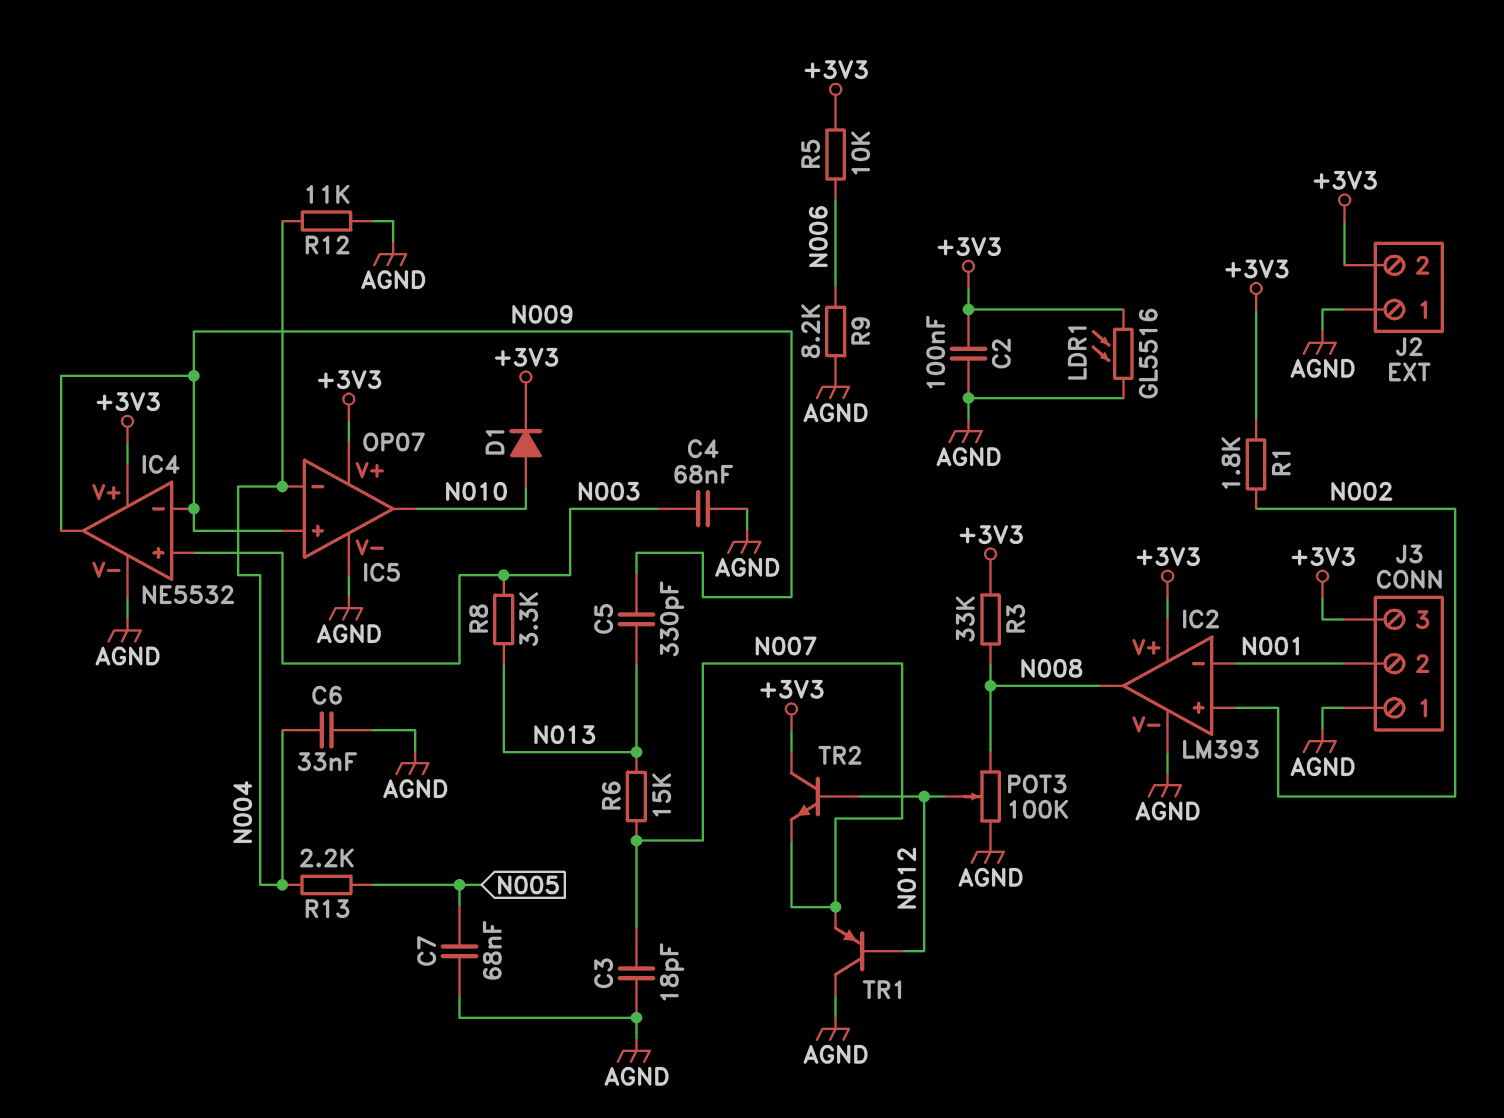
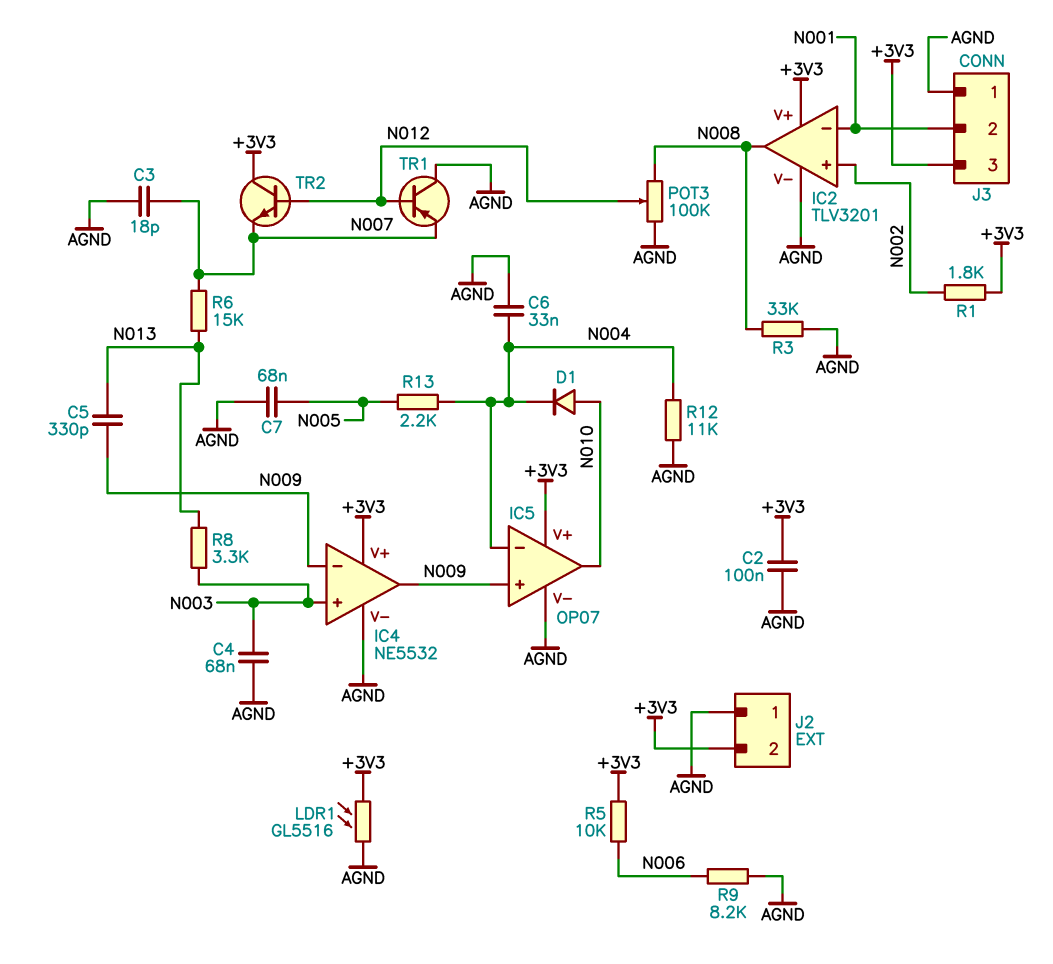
D1: diode (A N010, K +3V3) -> diode (A N010, K N004)
IC2: LM393 -> TLV3201
R3: 33k (+3V3, N008) -> 33k (AGND, N008)

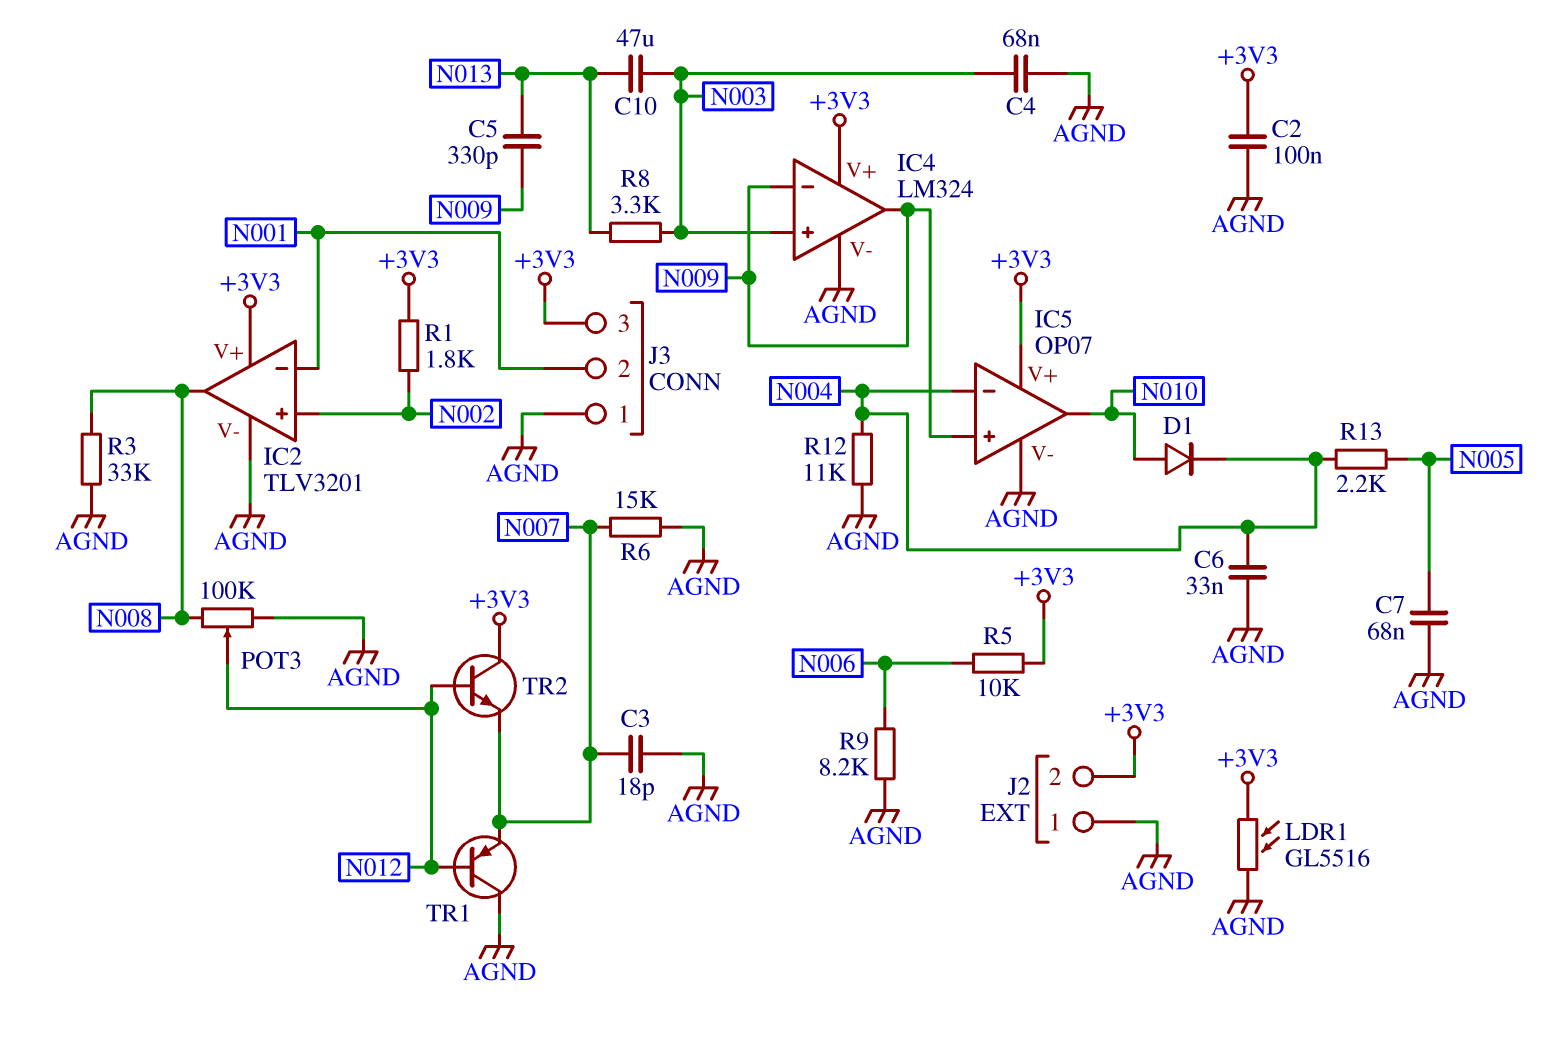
C10: none -> 47uF (N003, N013)
IC4: NE5532 -> LM324
R6: 15k (N007, N013) -> 15k (AGND, N007)

